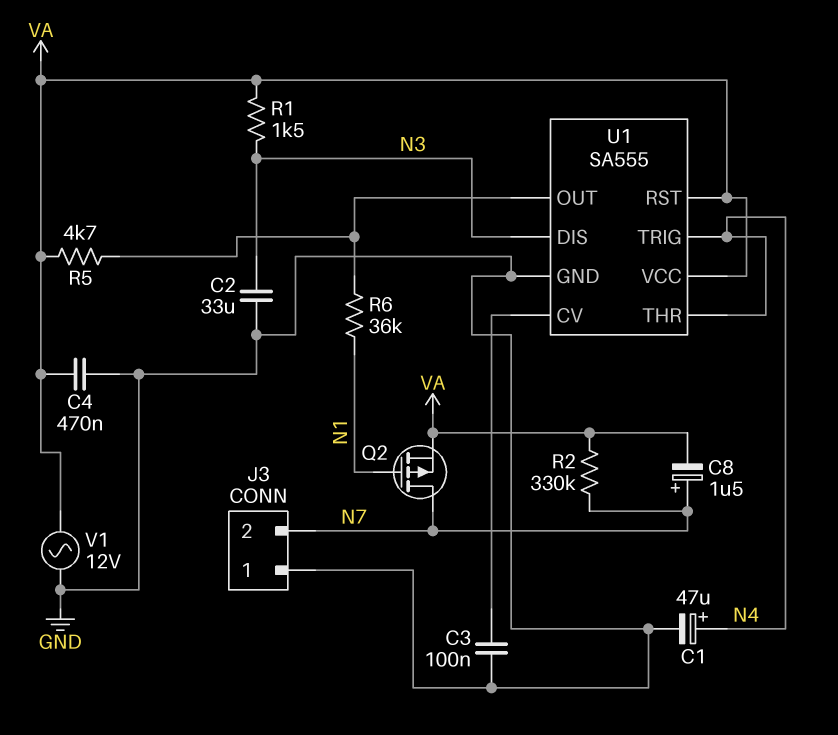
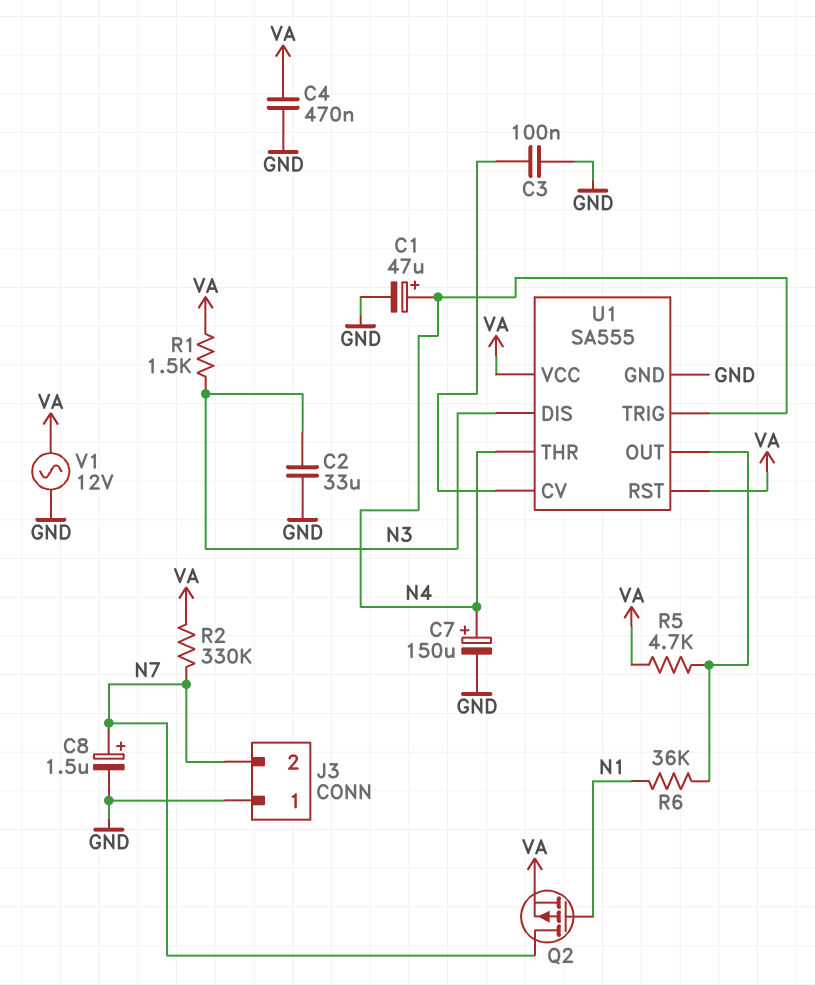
C7: none -> 150uF (plus N4, minus GND)
C8: 1.5uF (plus N7, minus VA) -> 1.5uF (plus N7, minus GND)

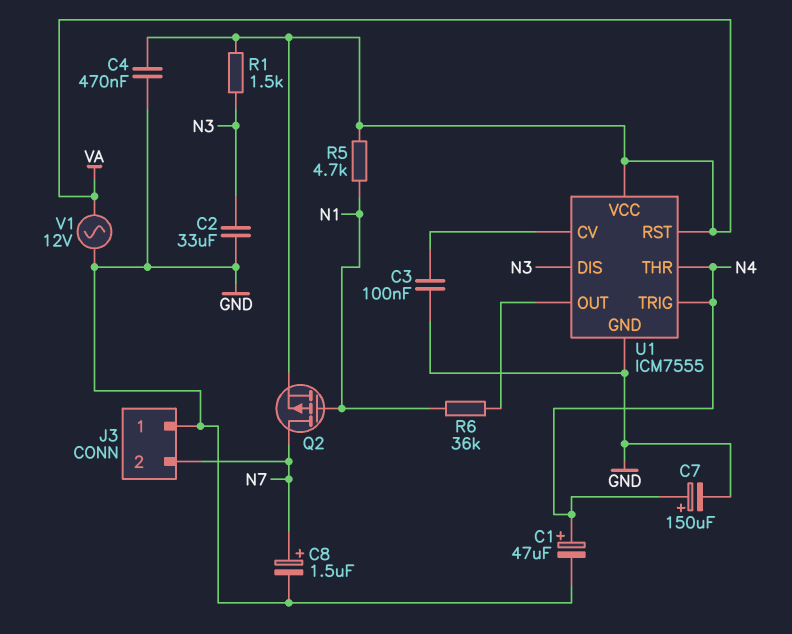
R2: 330k (N7, VA) -> none
R5: 4.7k (U1/OUT, VA) -> 4.7k (N1, VA)
U1: SA555 -> ICM7555

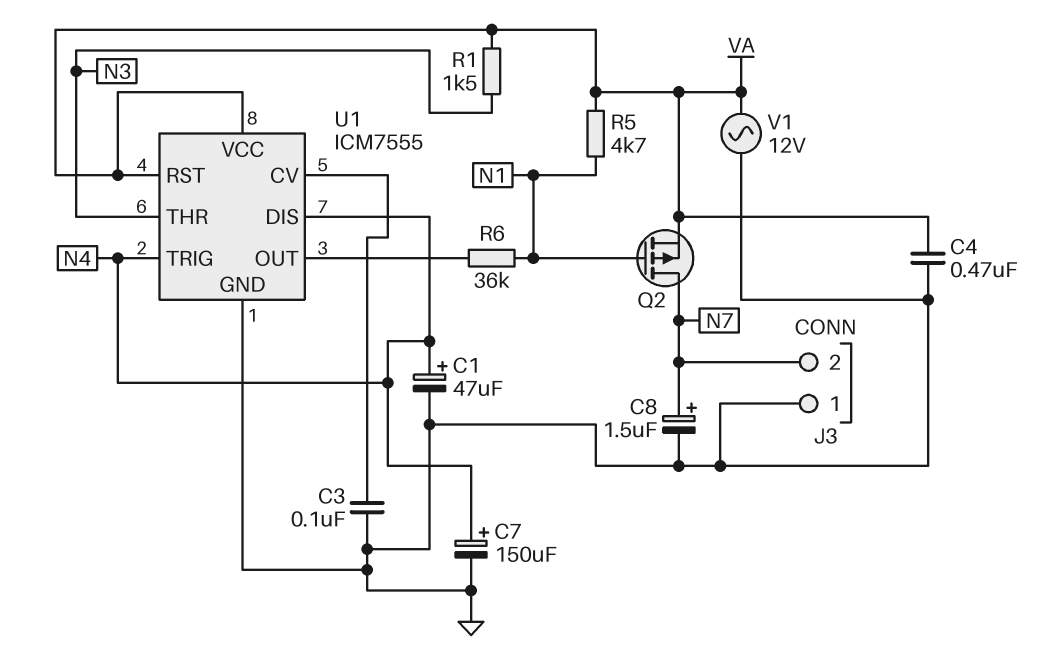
C2: 33uF (GND, N3) -> none
U1 pin DIS: N3 -> N4
U1 pin THR: N4 -> N3

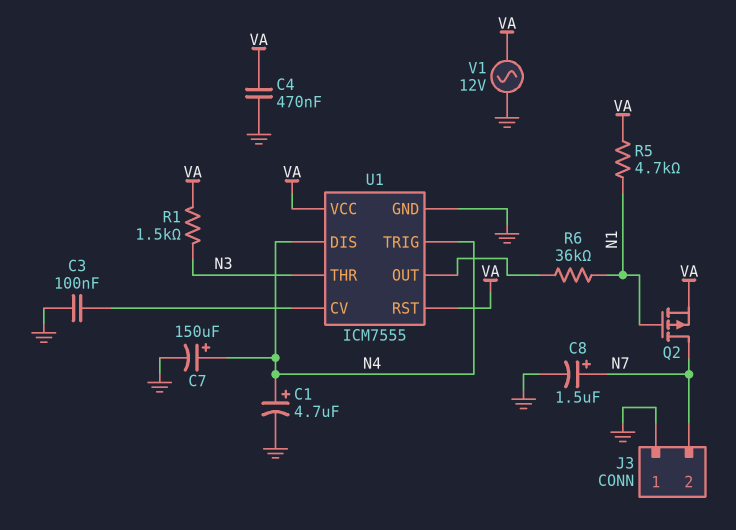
C1: 47uF (plus N4, minus GND) -> 4.7uF (plus N4, minus GND)

